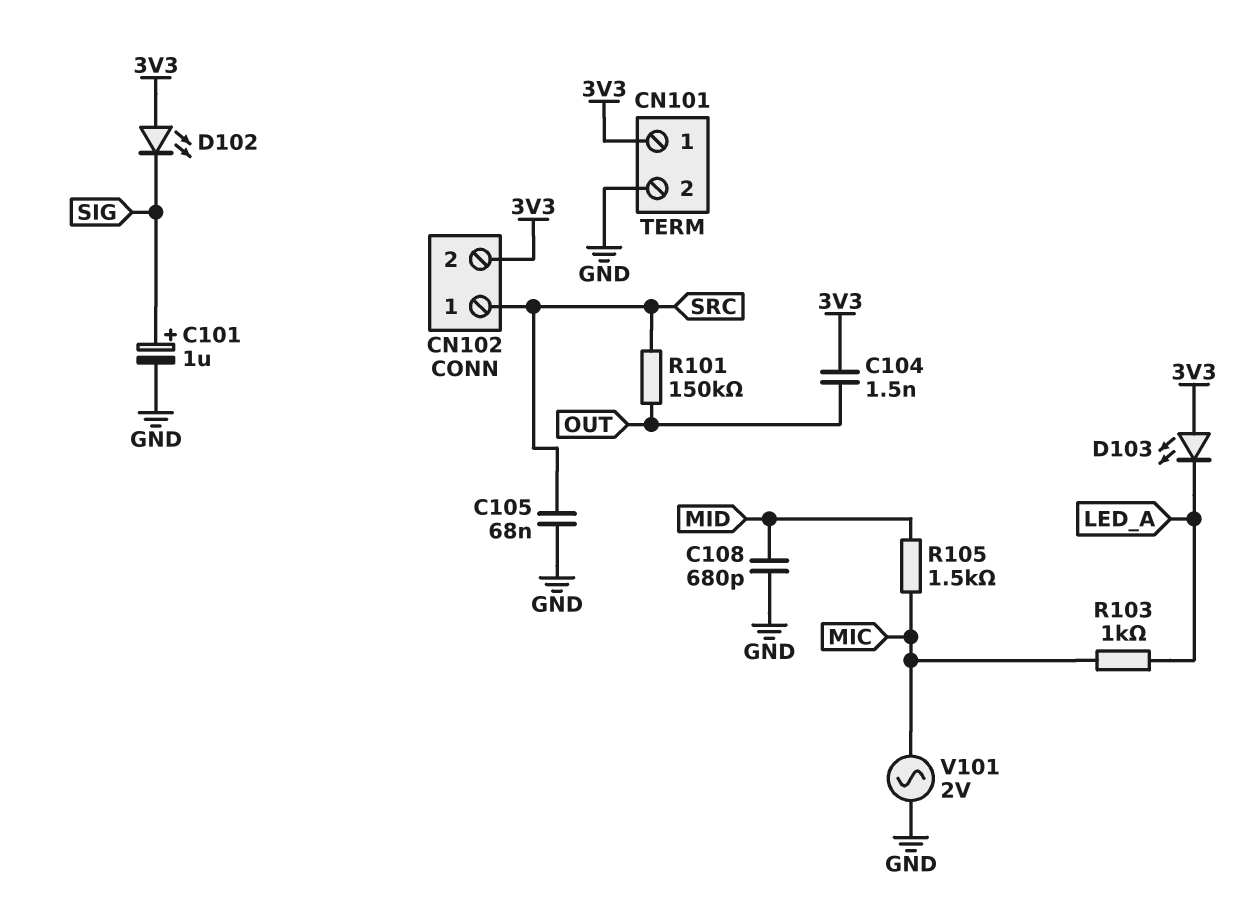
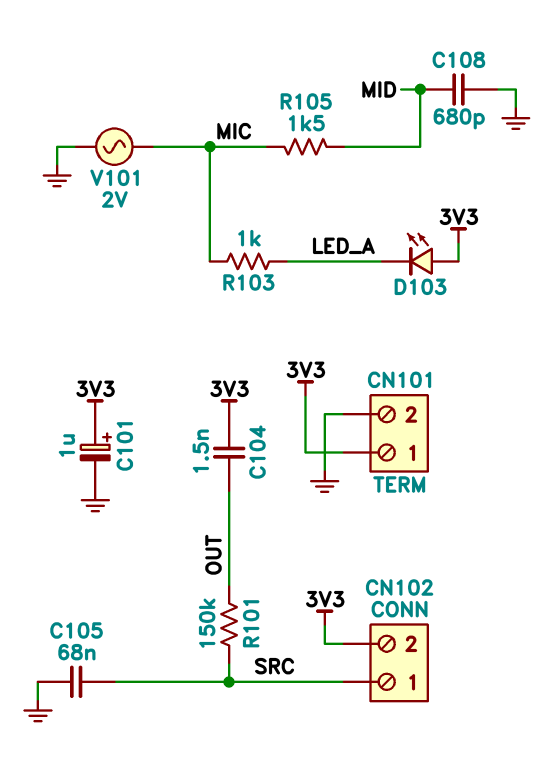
C101: 1uF (plus SIG, minus GND) -> 1uF (plus 3V3, minus GND)
D102: LED (A 3V3, K SIG) -> none

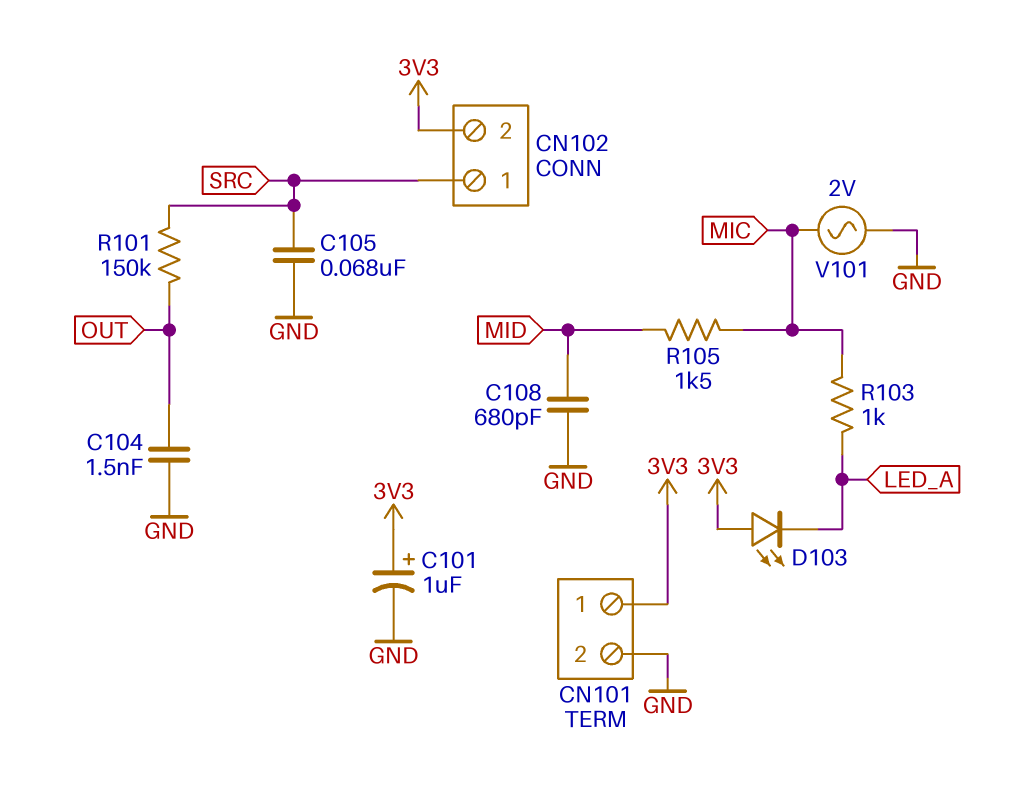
C104: 1.5nF (3V3, OUT) -> 1.5nF (GND, OUT)

